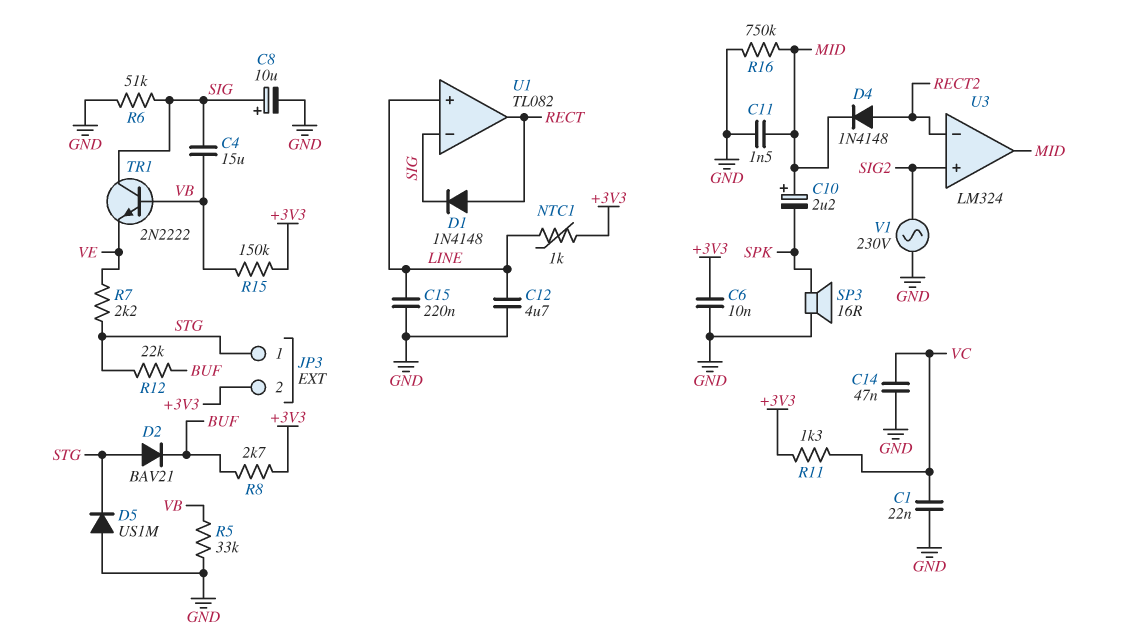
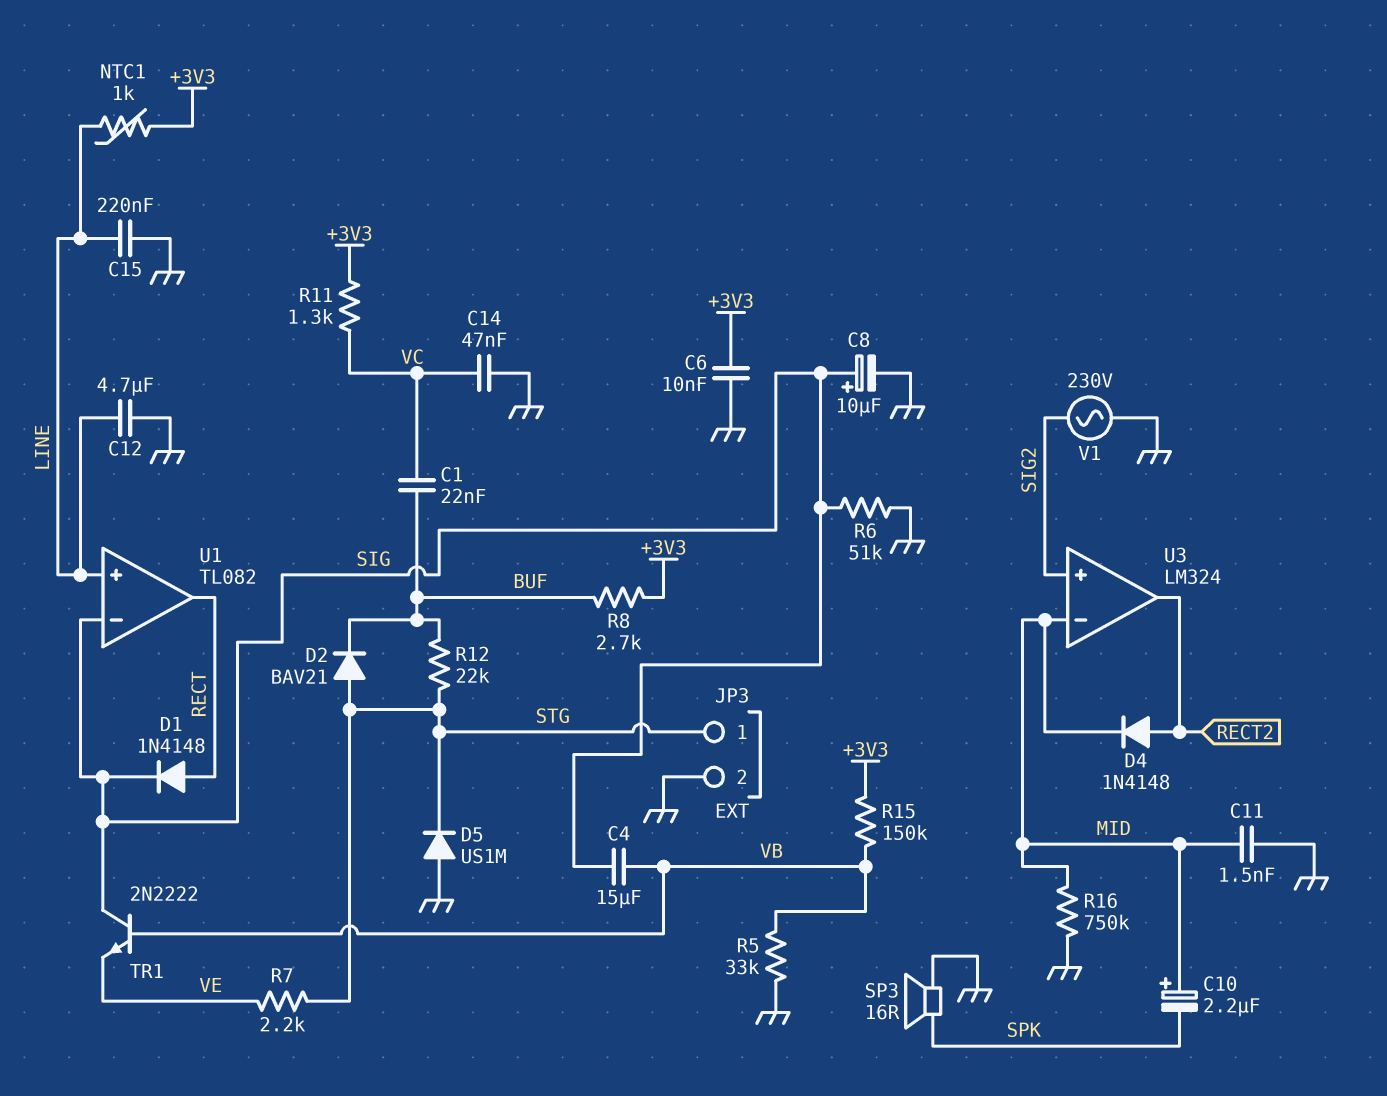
C1: 22nF (GND, VC) -> 22nF (BUF, VC)
JP3 pin 2: +3V3 -> GND
U3 pin in-: RECT2 -> MID
U3 pin out: MID -> RECT2

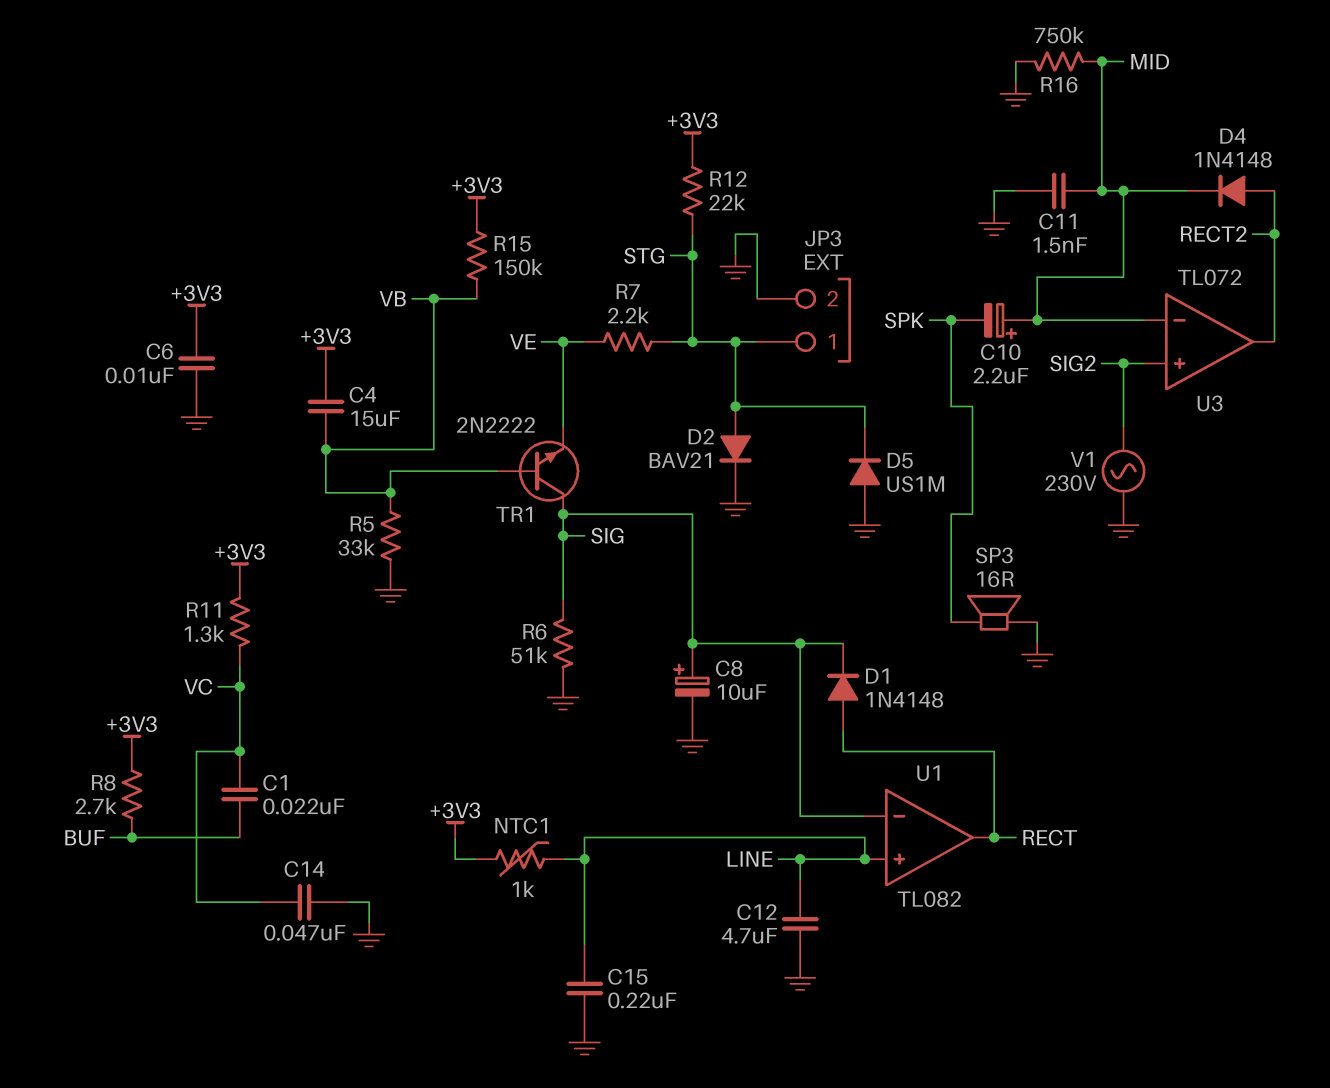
C4: 15uF (SIG, VB) -> 15uF (+3V3, VB)
D2: diode BAV21 (A STG, K BUF) -> diode BAV21 (A STG, K GND)
R12: 22k (BUF, STG) -> 22k (+3V3, STG)
U3: LM324 -> TL072

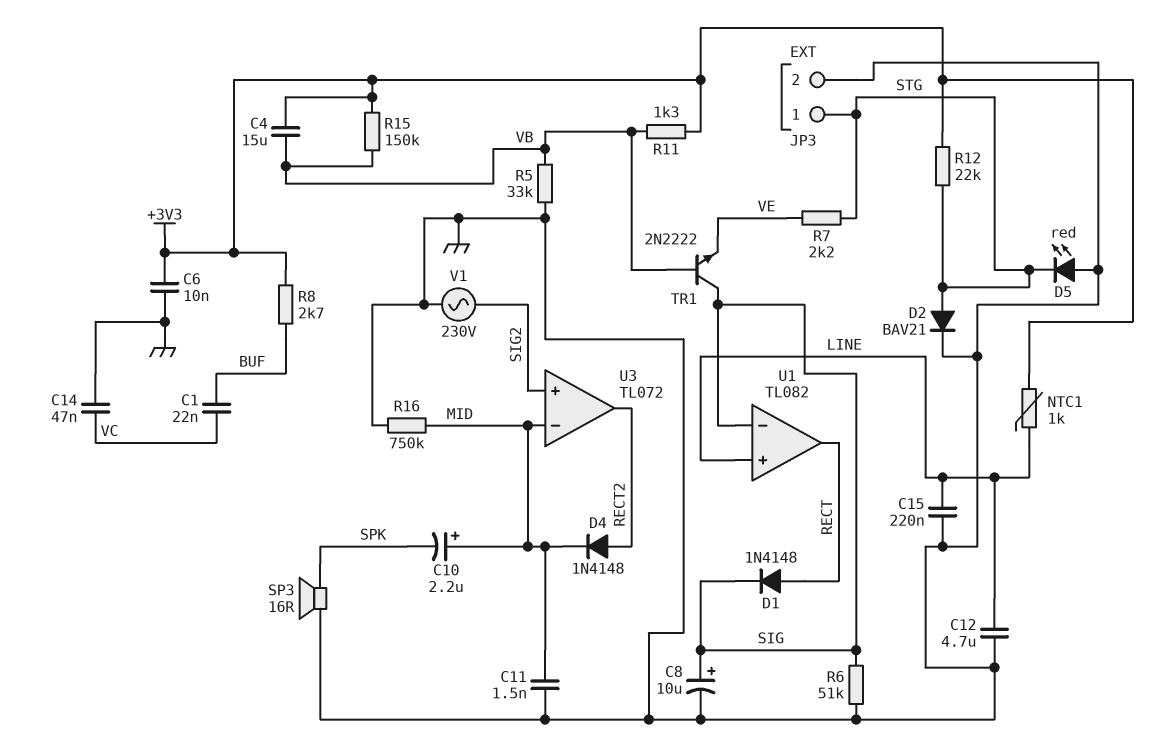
D5: diode US1M (A GND, K STG) -> LED red (A GND, K STG)
R11: 1.3k (+3V3, VC) -> 1.3k (+3V3, VB)

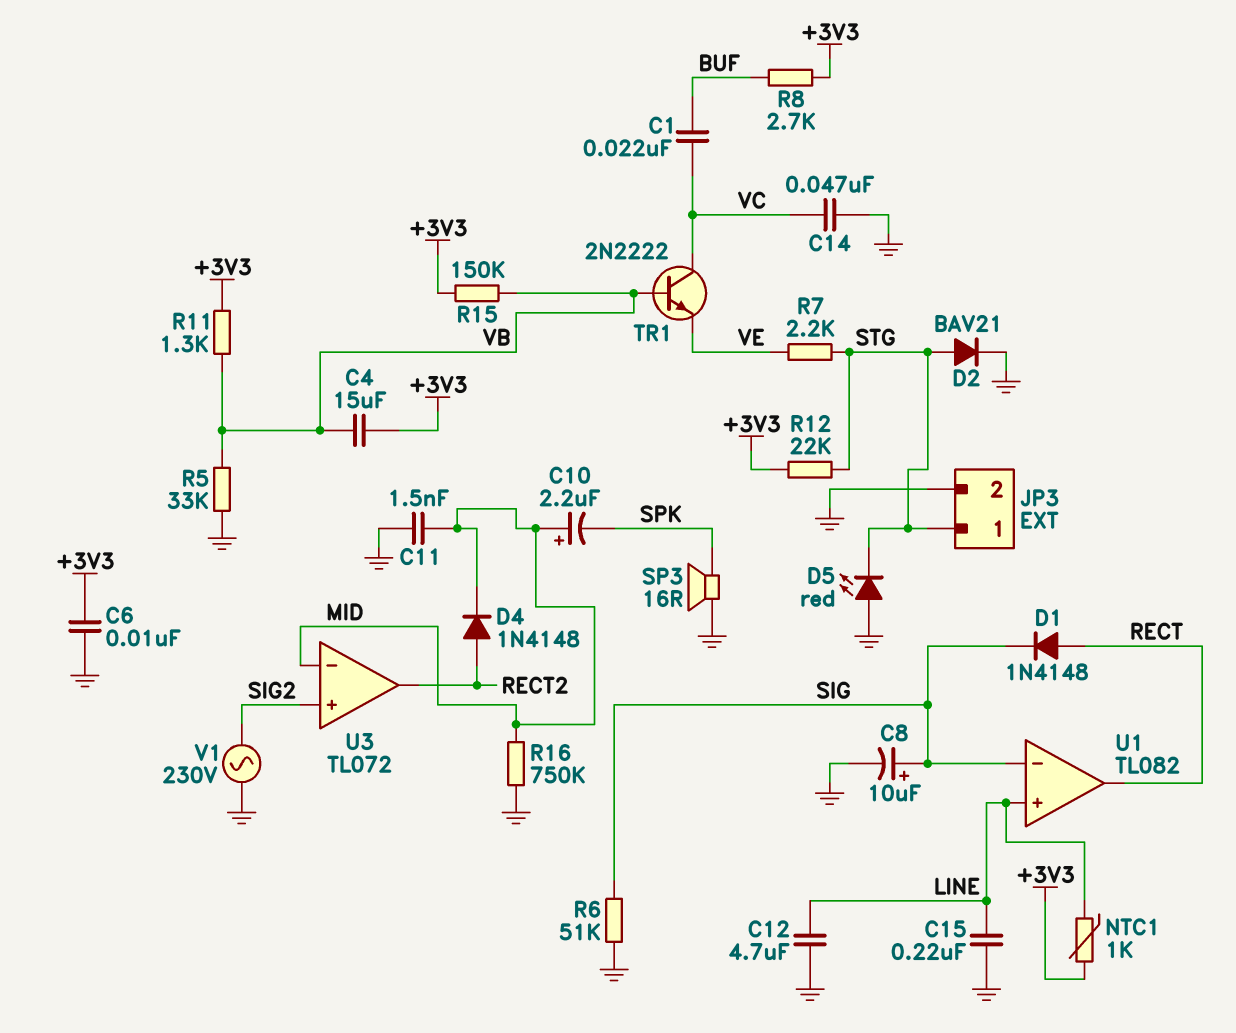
TR1: NPN 2N2222 (B VB, C SIG, E VE) -> NPN 2N2222 (B VB, C VC, E VE)

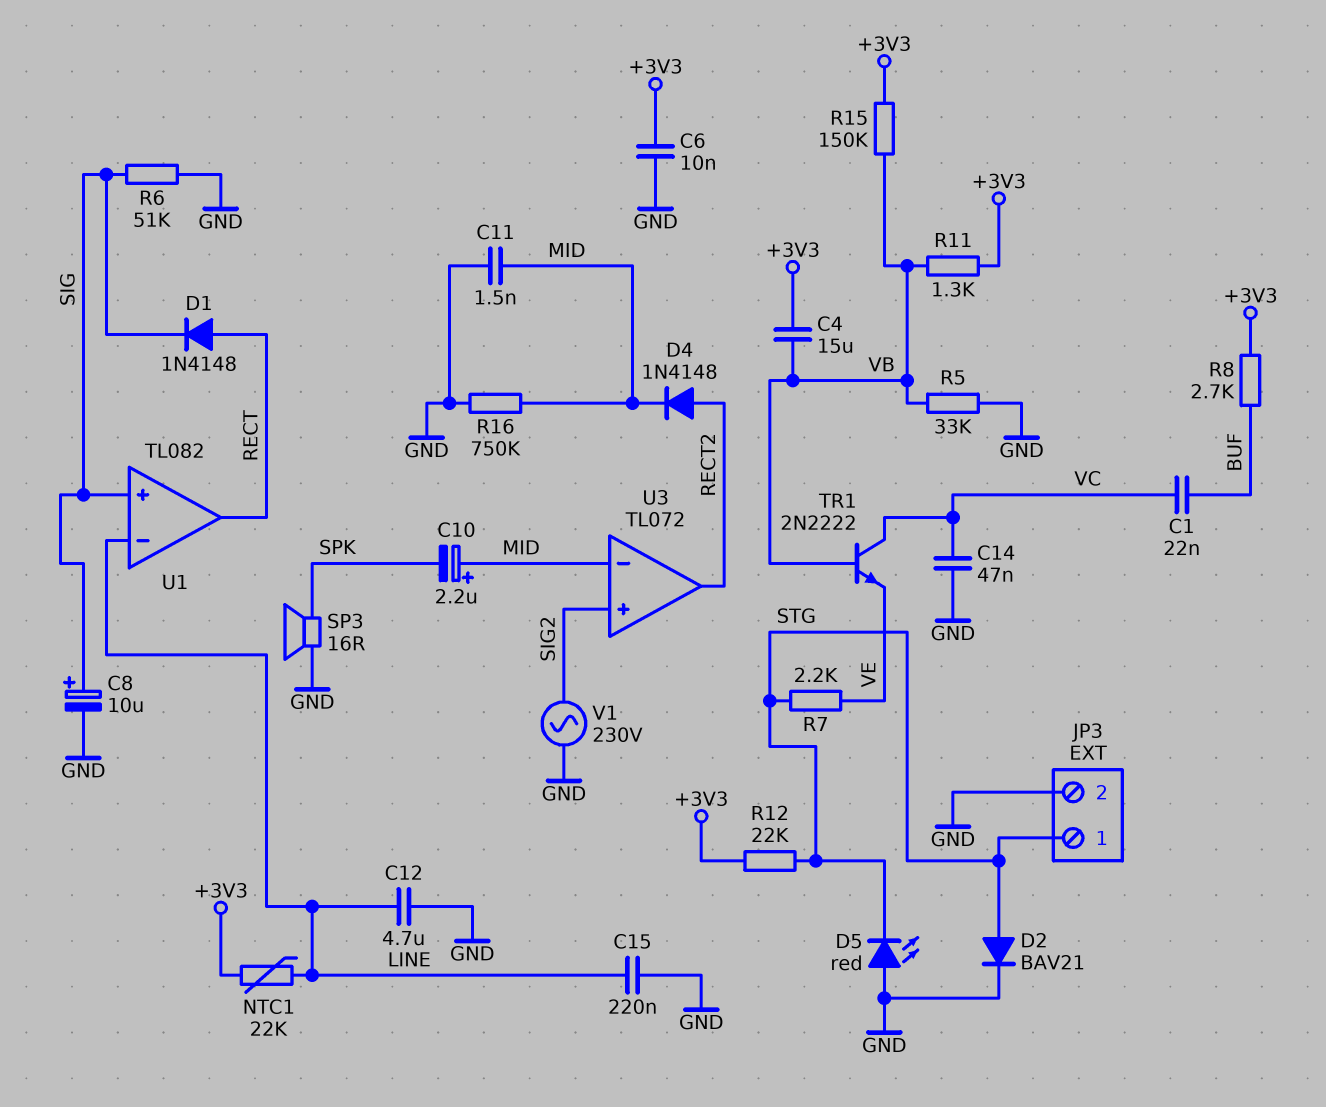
NTC1: 1k (+3V3, LINE) -> 22k (+3V3, LINE)
U1 pin in+: LINE -> SIG
U1 pin in-: SIG -> LINE

